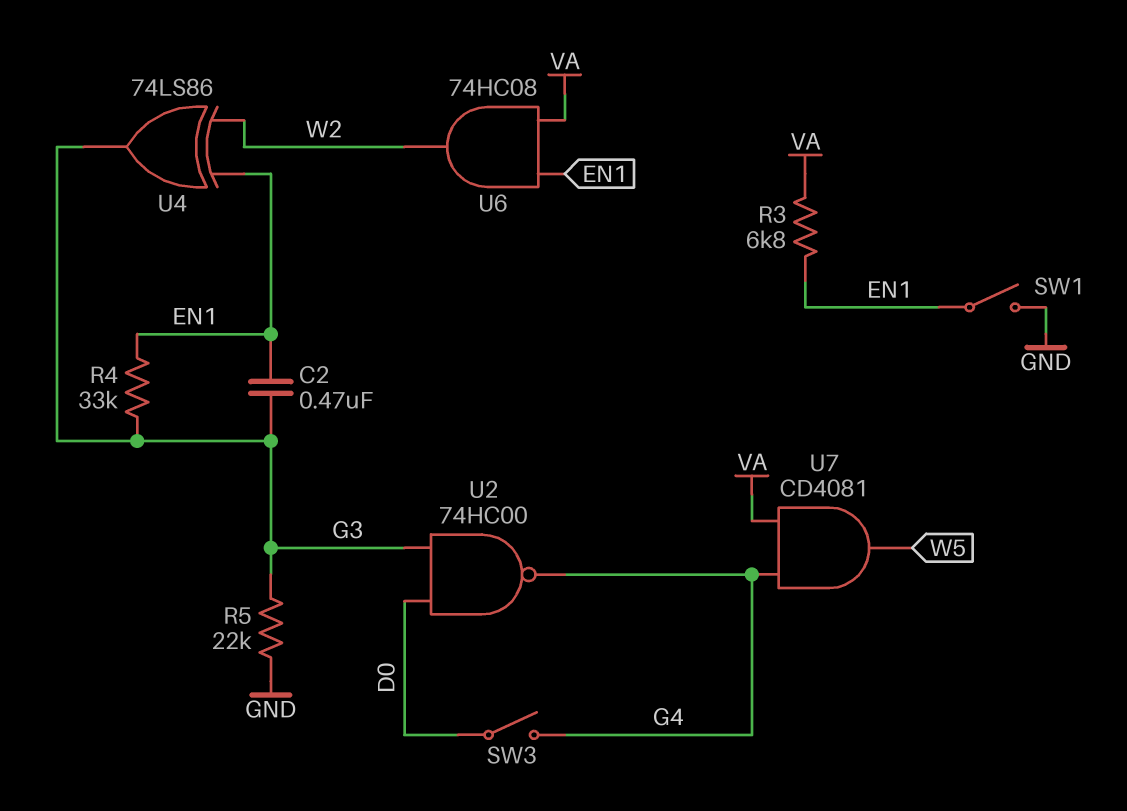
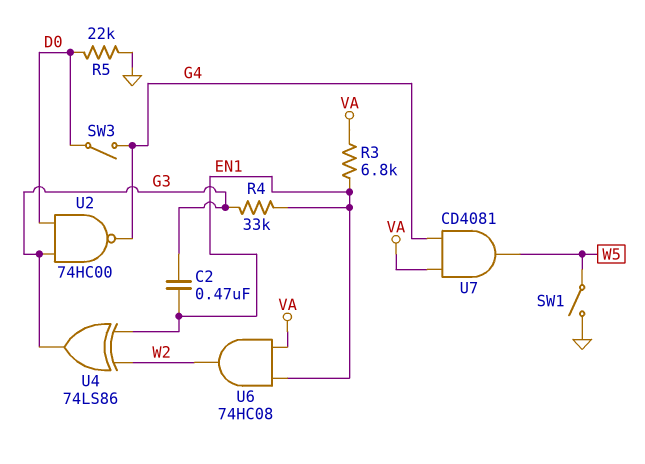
R5: 22k (G3, GND) -> 22k (D0, GND)
SW1: switch (EN1, GND) -> switch (GND, W5)

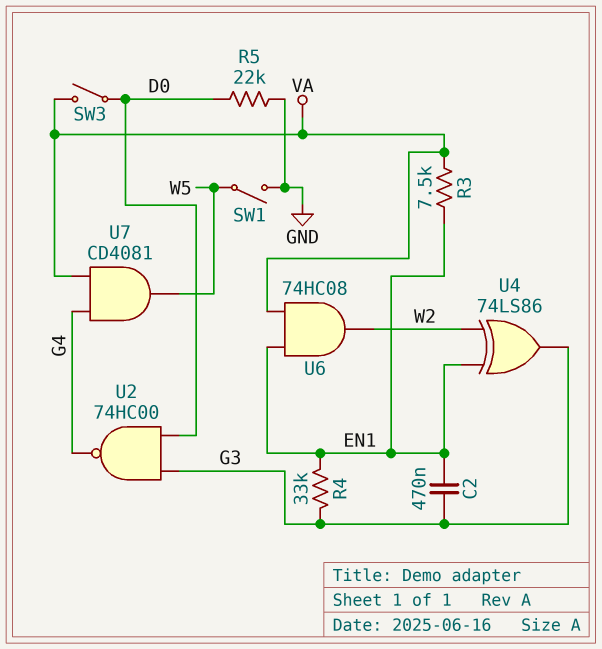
R3: 6.8k (EN1, VA) -> 7.5k (EN1, VA)
SW3: switch (D0, G4) -> switch (D0, VA)

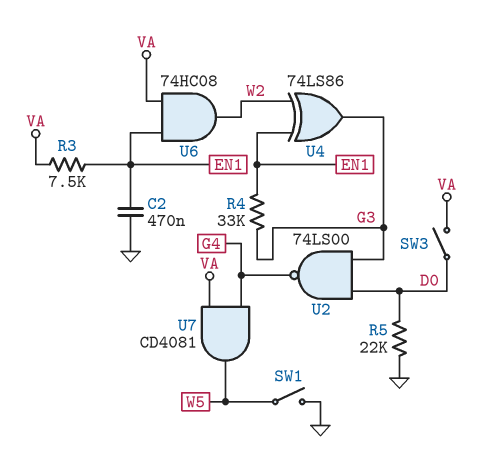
C2: 470nF (EN1, G3) -> 470nF (EN1, GND)
U2: NAND 74HC00 (in D0, in G3, out G4) -> NAND 74LS00 (in D0, in G3, out G4)

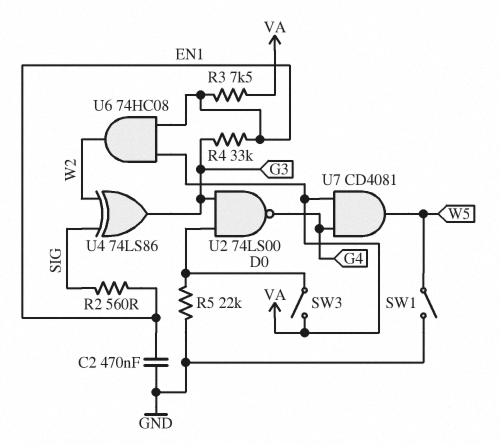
R2: none -> 560 (EN1, SIG)
U4: XOR 74LS86 (in EN1, in W2, out G3) -> XOR 74LS86 (in SIG, in W2, out G3)

